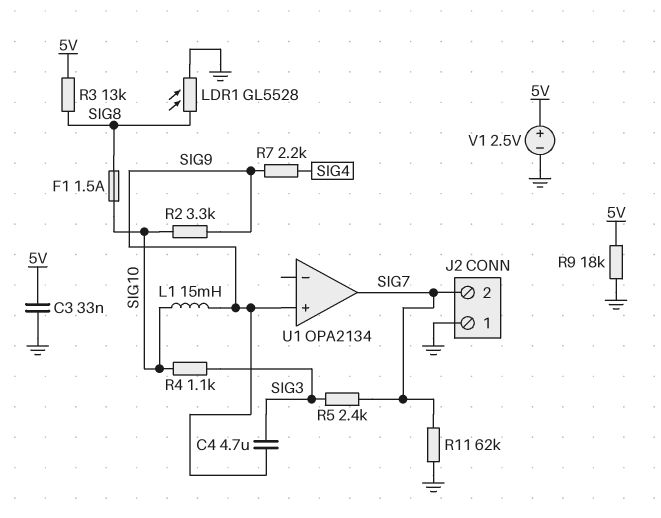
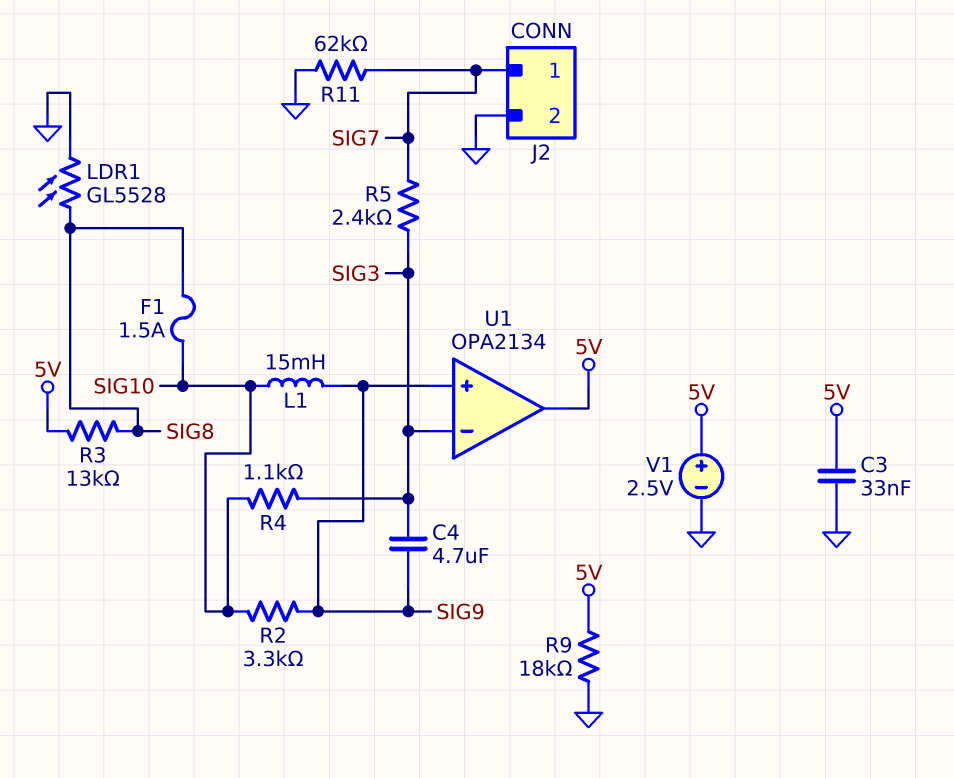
J2 pin 1: GND -> SIG7
J2 pin 2: SIG7 -> GND
R7: 2.2k (SIG4, SIG9) -> none
U1 pin in-: none -> SIG3
U1 pin out: SIG7 -> 5V

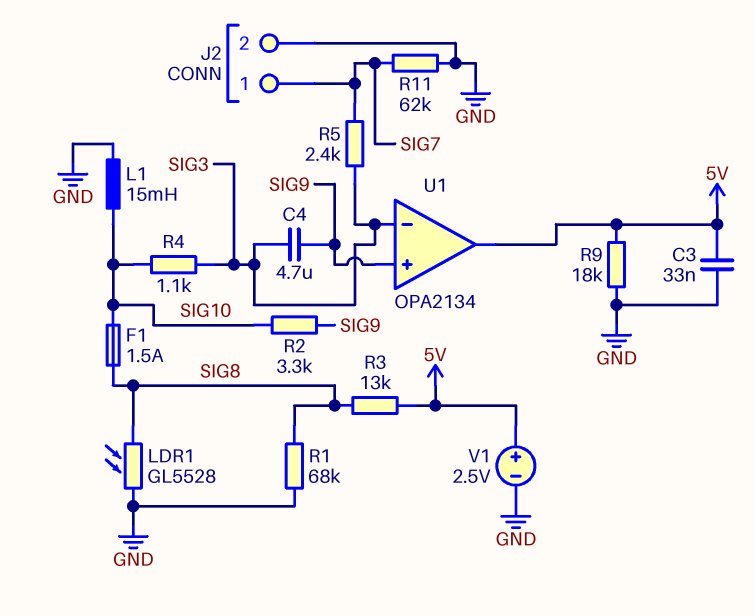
L1: 15mH (SIG9, SIG10) -> 15mH (GND, SIG10)
R1: none -> 68k (GND, SIG8)

